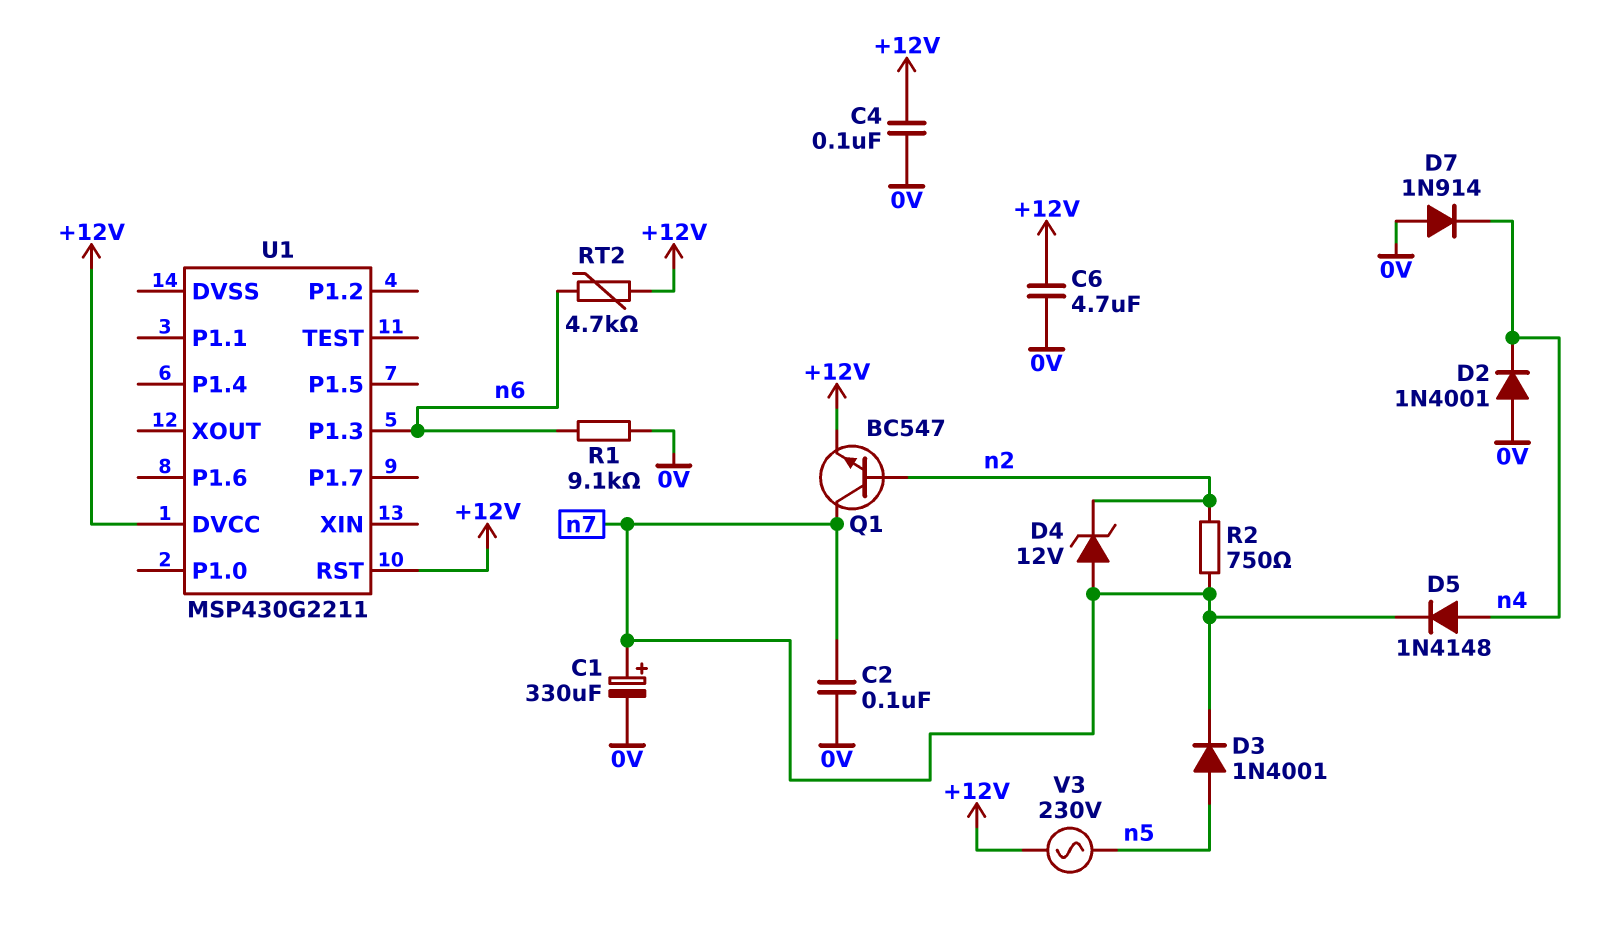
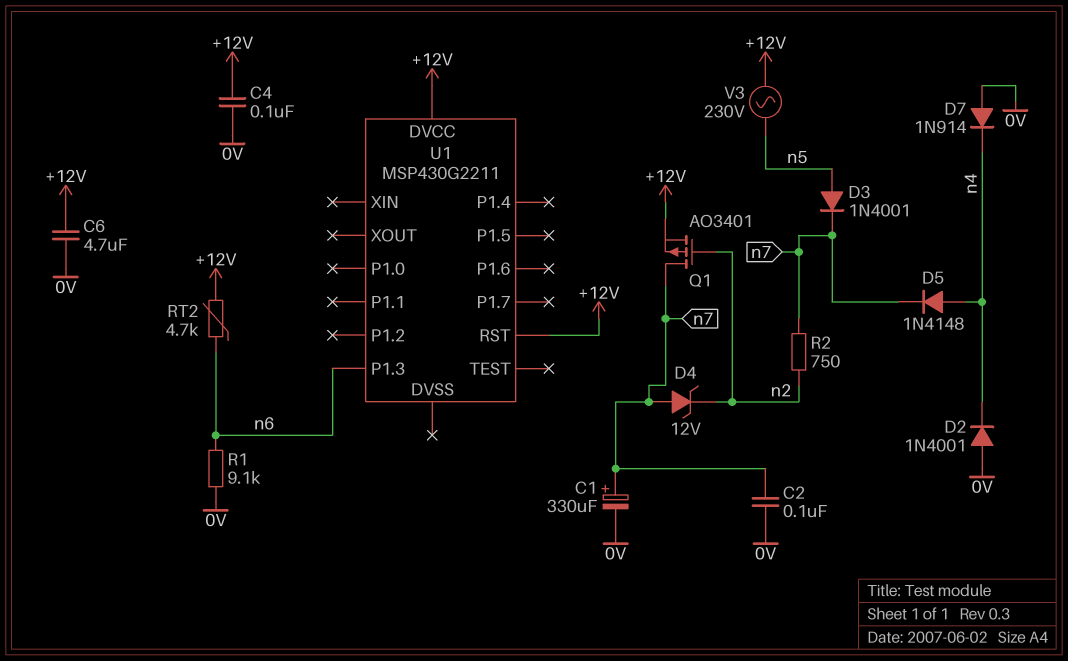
Q1: NPN BC547 (B n2, C n7, E +12V) -> PMOS AO3401 (G n2, D n7, S +12V)

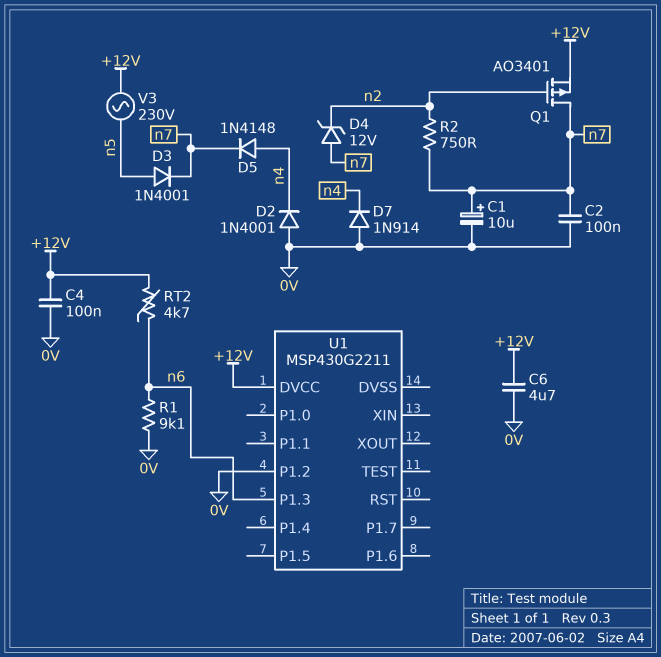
C1: 330uF (plus n7, minus 0V) -> 10uF (plus n7, minus 0V)
U1 pin P1.2: none -> 0V
U1 pin RST: +12V -> none

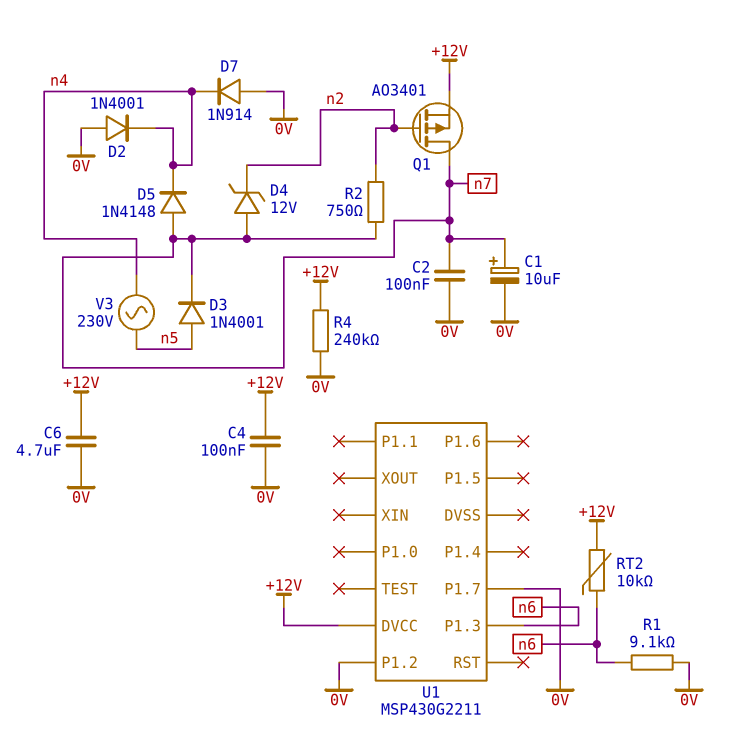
D5: diode 1N4148 (A n4, K n7) -> diode 1N4148 (A n7, K n4)
R4: none -> 240k (+12V, 0V)
RT2: 4.7k (+12V, n6) -> 10k (+12V, n6)
U1 pin P1.7: none -> 0V
V3: AC 230V (+12V, n5) -> AC 230V (n4, n5)

